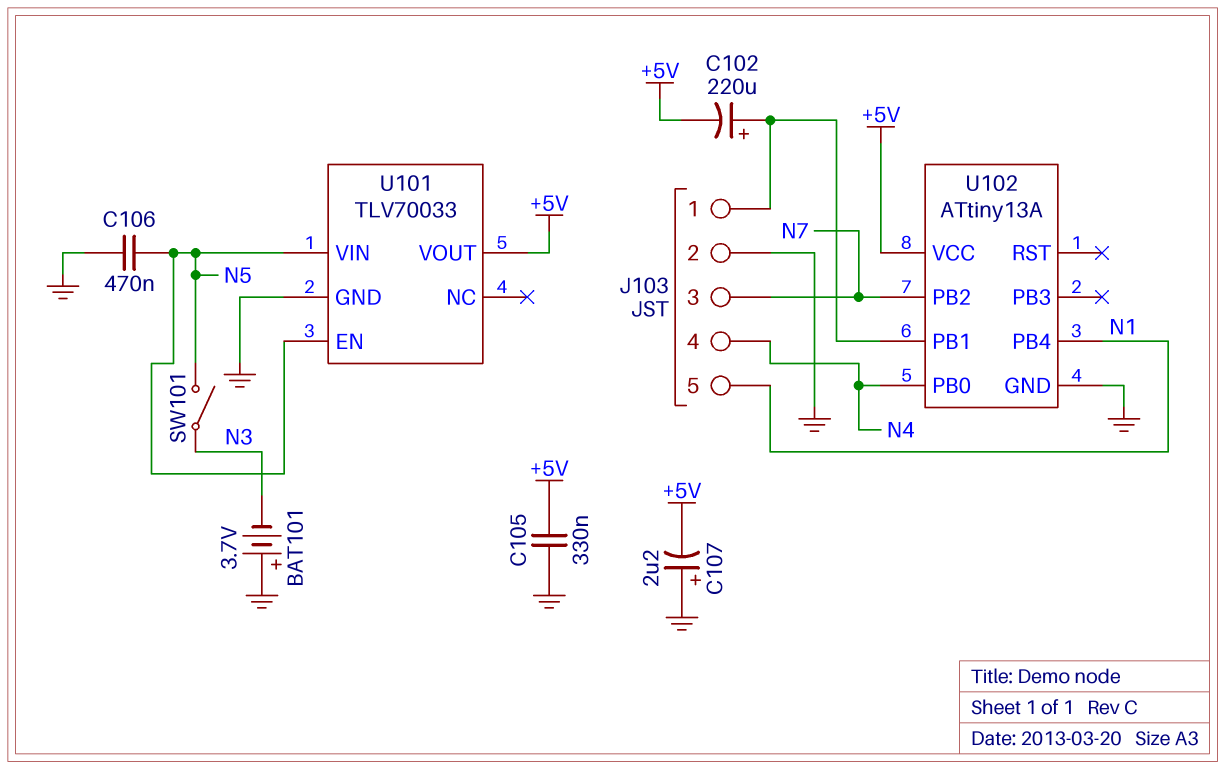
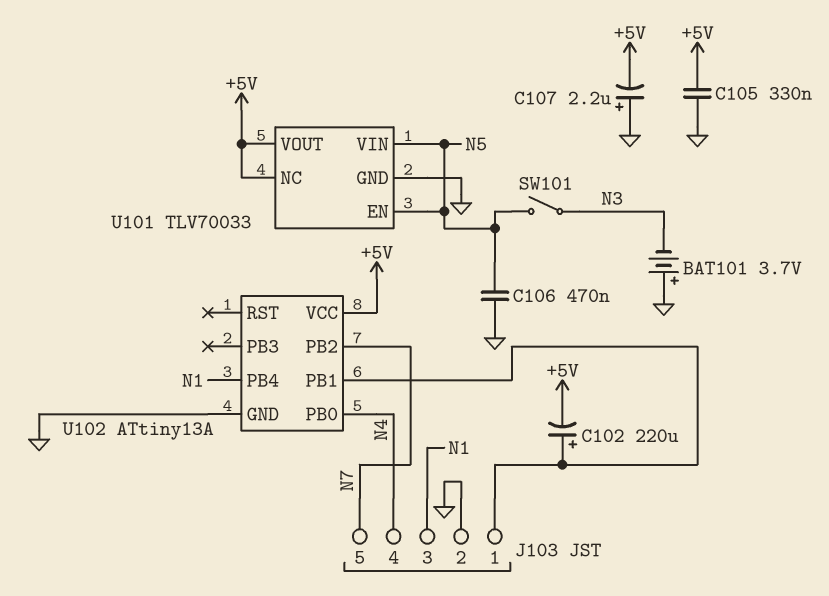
J103 pin 3: N7 -> N1
J103 pin 5: N1 -> N7
U101 pin NC: none -> +5V

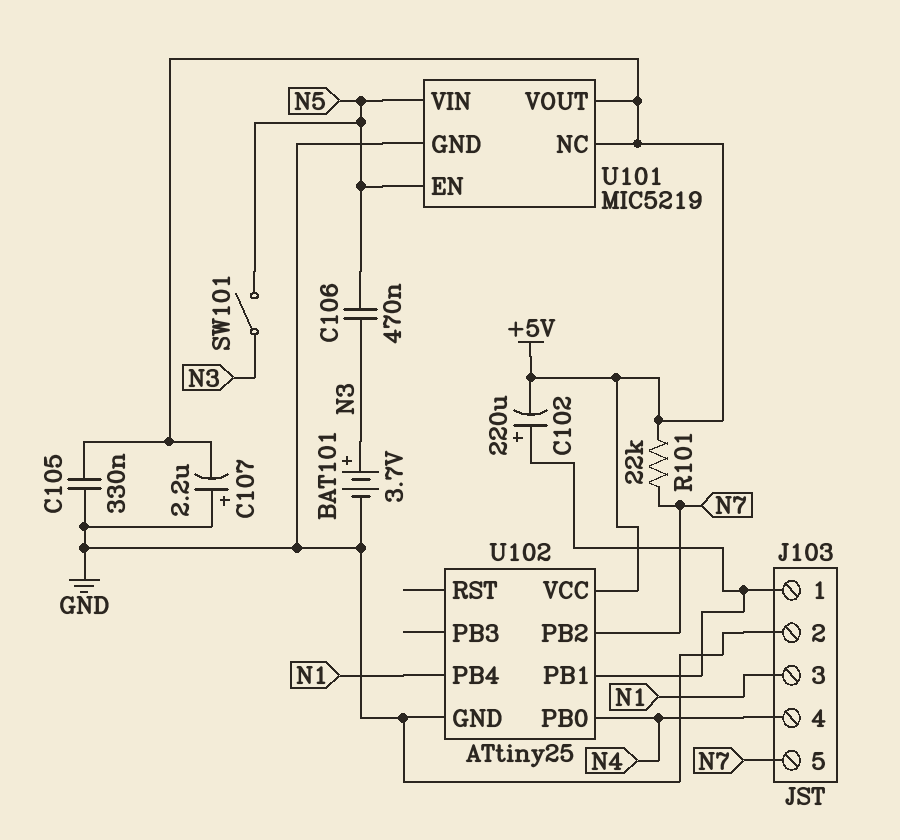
BAT101: 3.7V (plus GND, minus N3) -> 3.7V (plus N3, minus GND)
C106: 470nF (GND, N5) -> 470nF (N3, N5)
R101: none -> 22k (+5V, N7)
U101: TLV70033 -> MIC5219
U102: ATtiny13A -> ATtiny25

